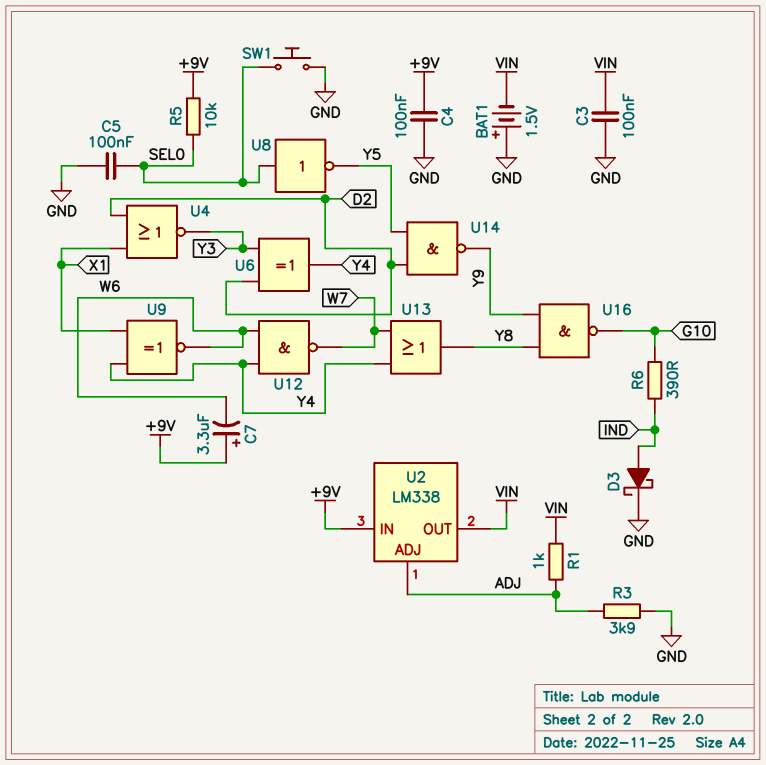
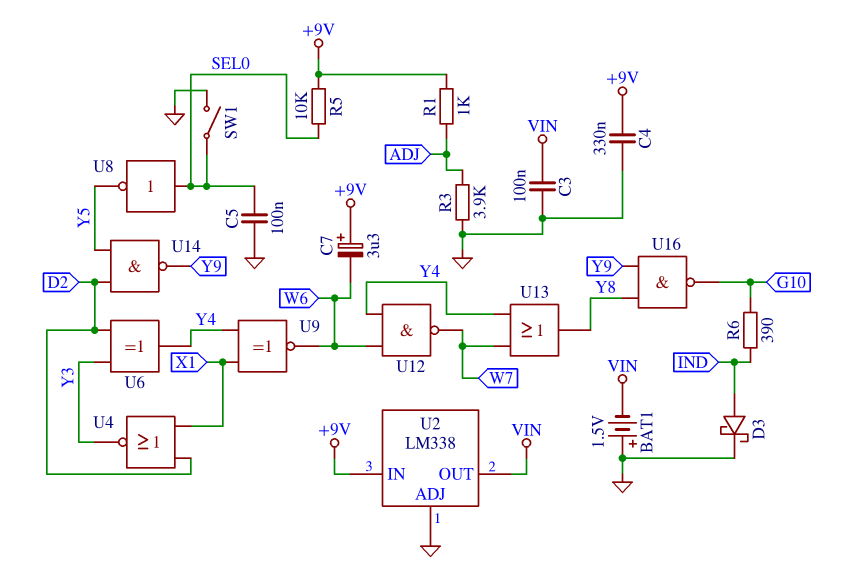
C4: 100nF (+9V, GND) -> 330nF (+9V, GND)
R1: 1k (ADJ, VIN) -> 1k (+9V, ADJ)
SW1: button (GND, SEL0) -> switch (GND, SEL0)
U2 pin ADJ: ADJ -> GND

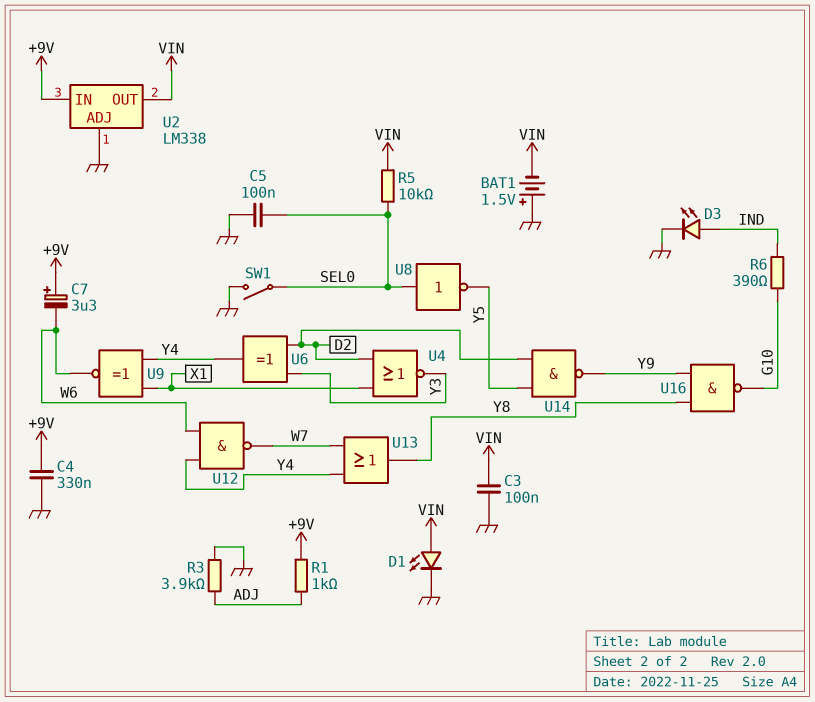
D1: none -> LED (A VIN, K GND)
D3: schottky (A IND, K GND) -> LED (A IND, K GND)
R5: 10k (+9V, SEL0) -> 10k (SEL0, VIN)

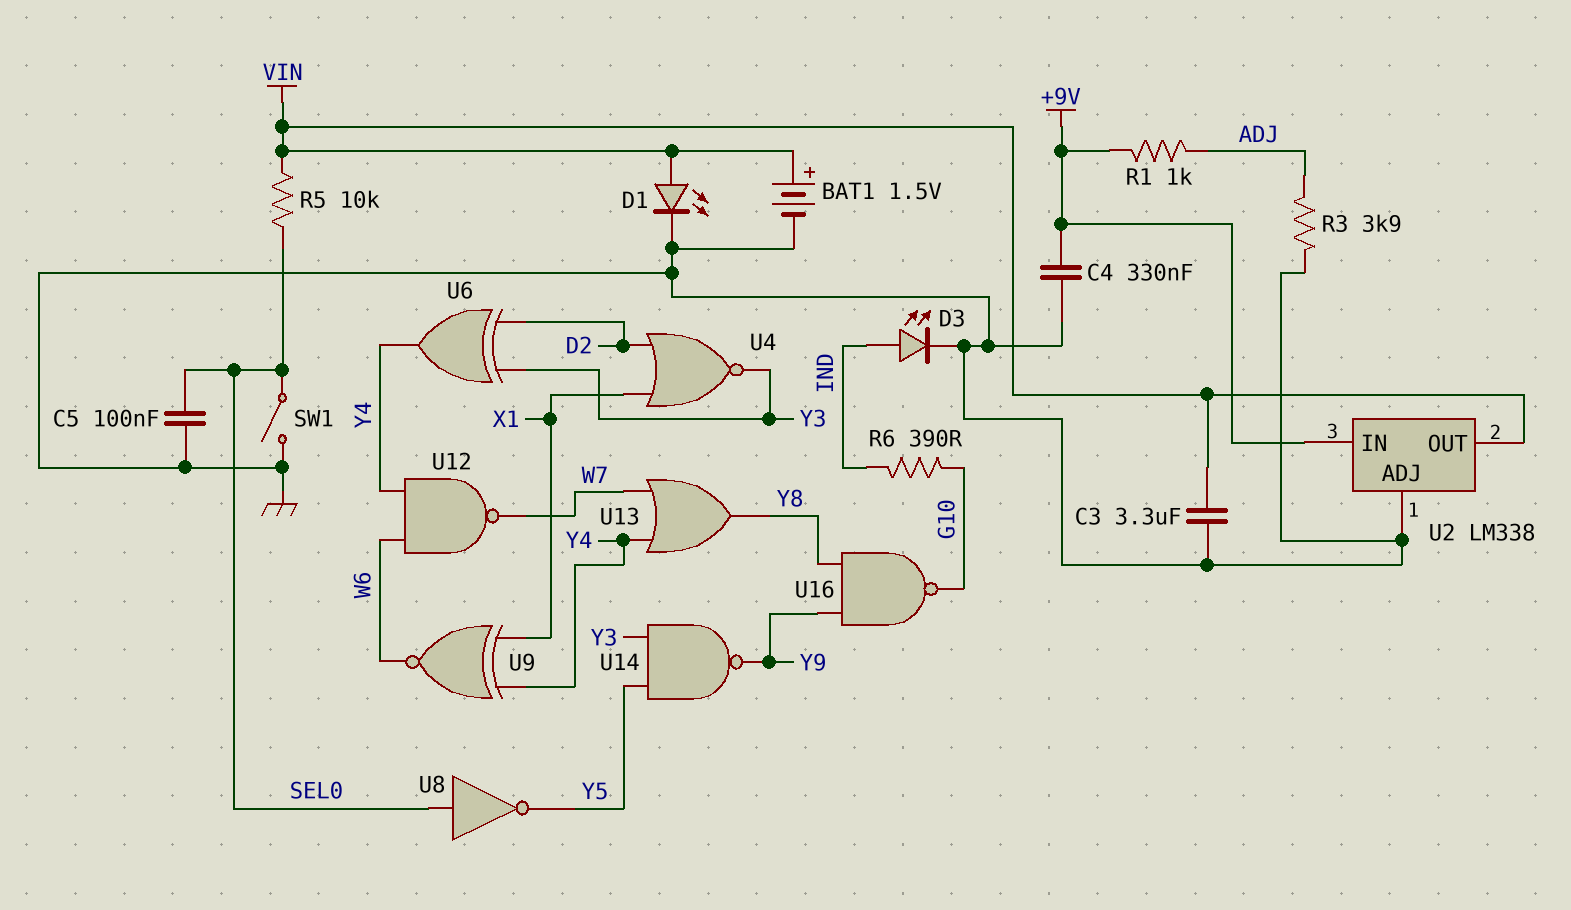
BAT1: 1.5V (plus GND, minus VIN) -> 1.5V (plus VIN, minus GND)
C3: 100nF (GND, VIN) -> 3.3uF (GND, VIN)
C7: 3.3uF (plus +9V, minus W6) -> none
U14: NAND (in D2, in Y5, out Y9) -> NAND (in Y3, in Y5, out Y9)

